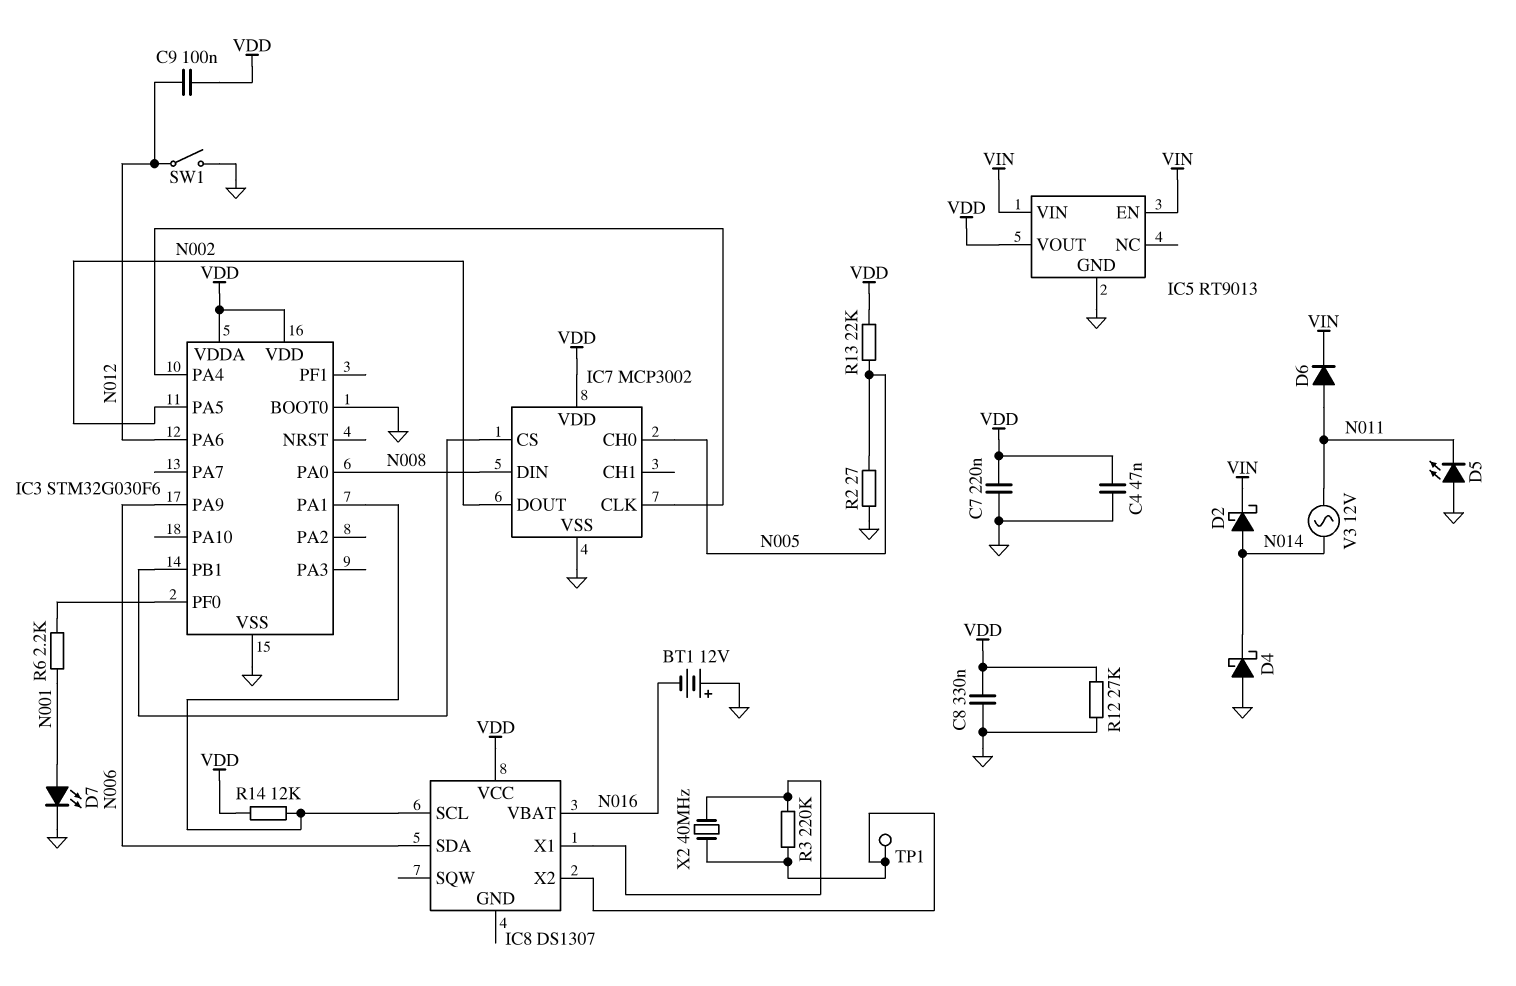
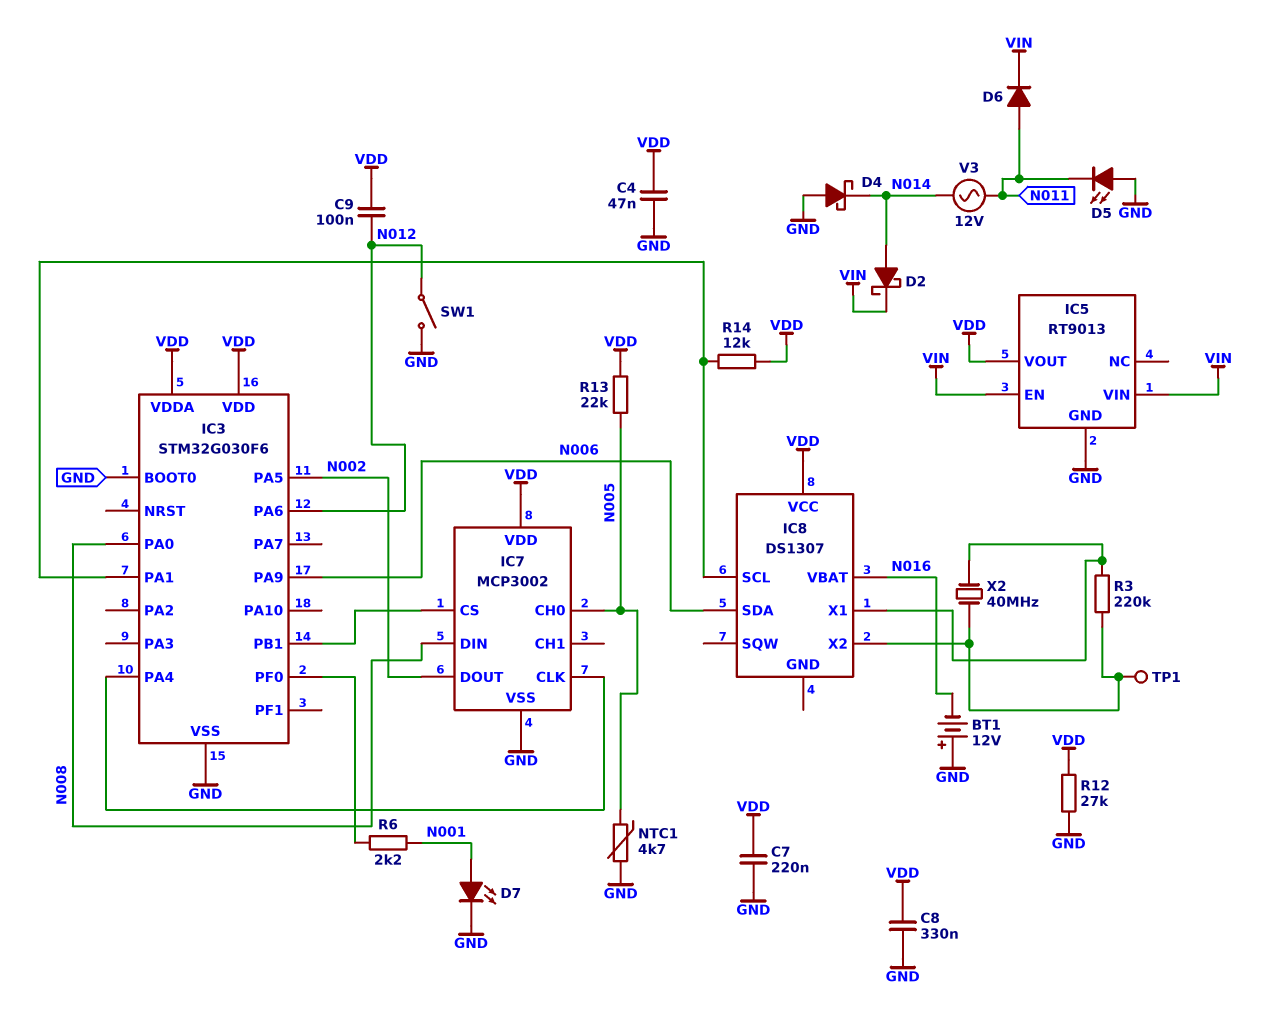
NTC1: none -> 4.7k (GND, N005)
R2: 27 (GND, N005) -> none

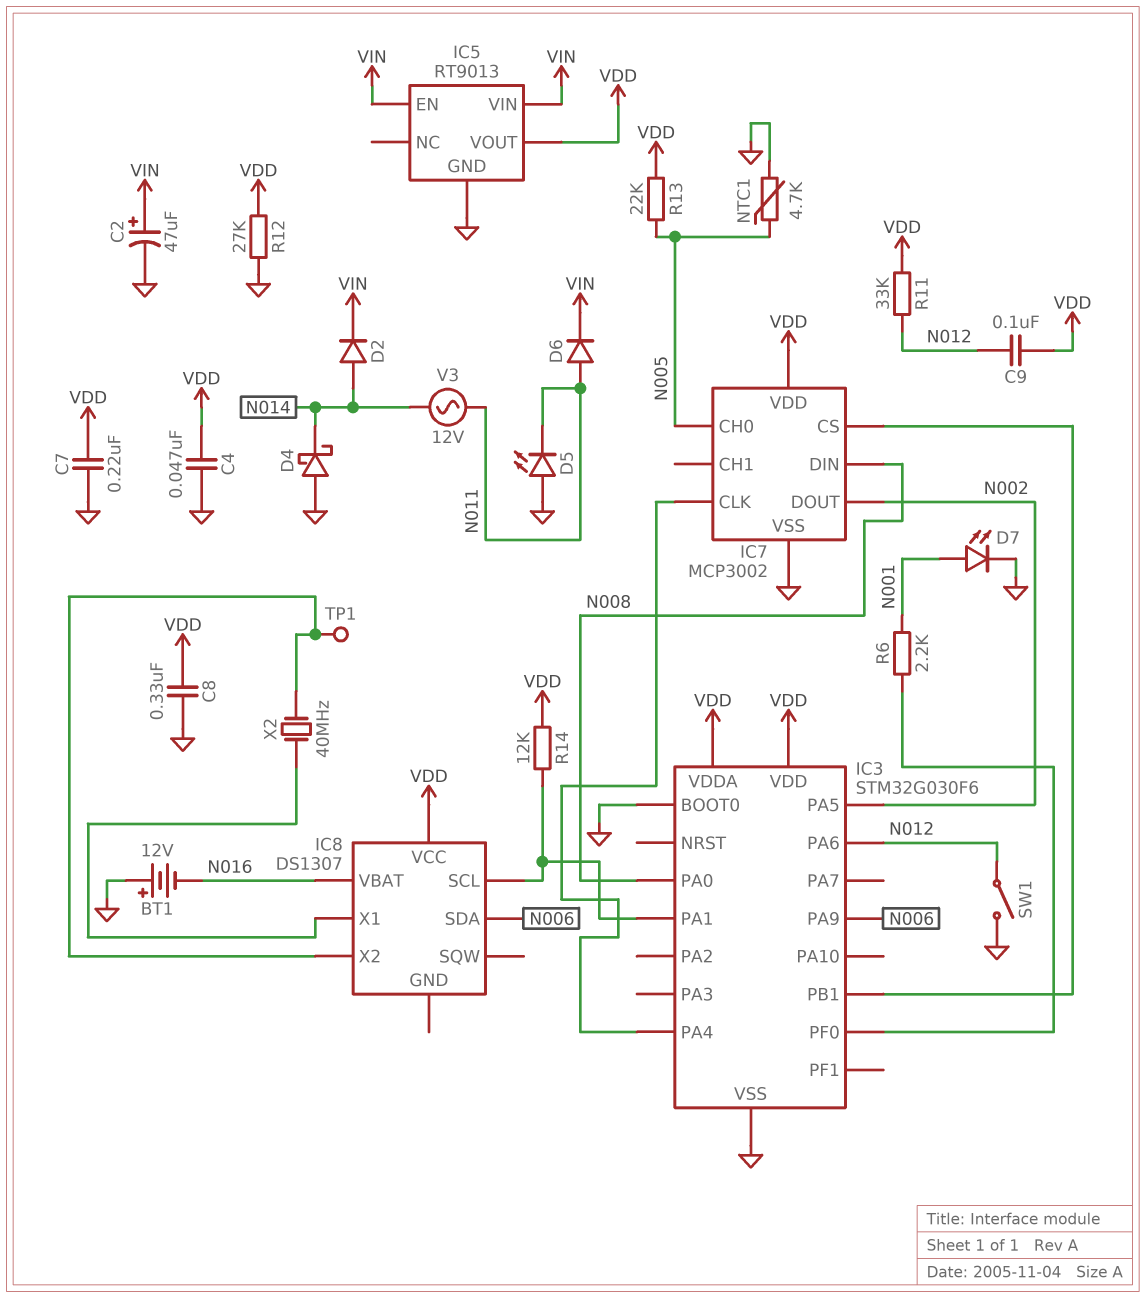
C2: none -> 47uF (plus VIN, minus GND)
D2: schottky (A N014, K VIN) -> diode (A N014, K VIN)
R3: 220k (IC8/X1, IC8/X2) -> none
R11: none -> 33k (N012, VDD)

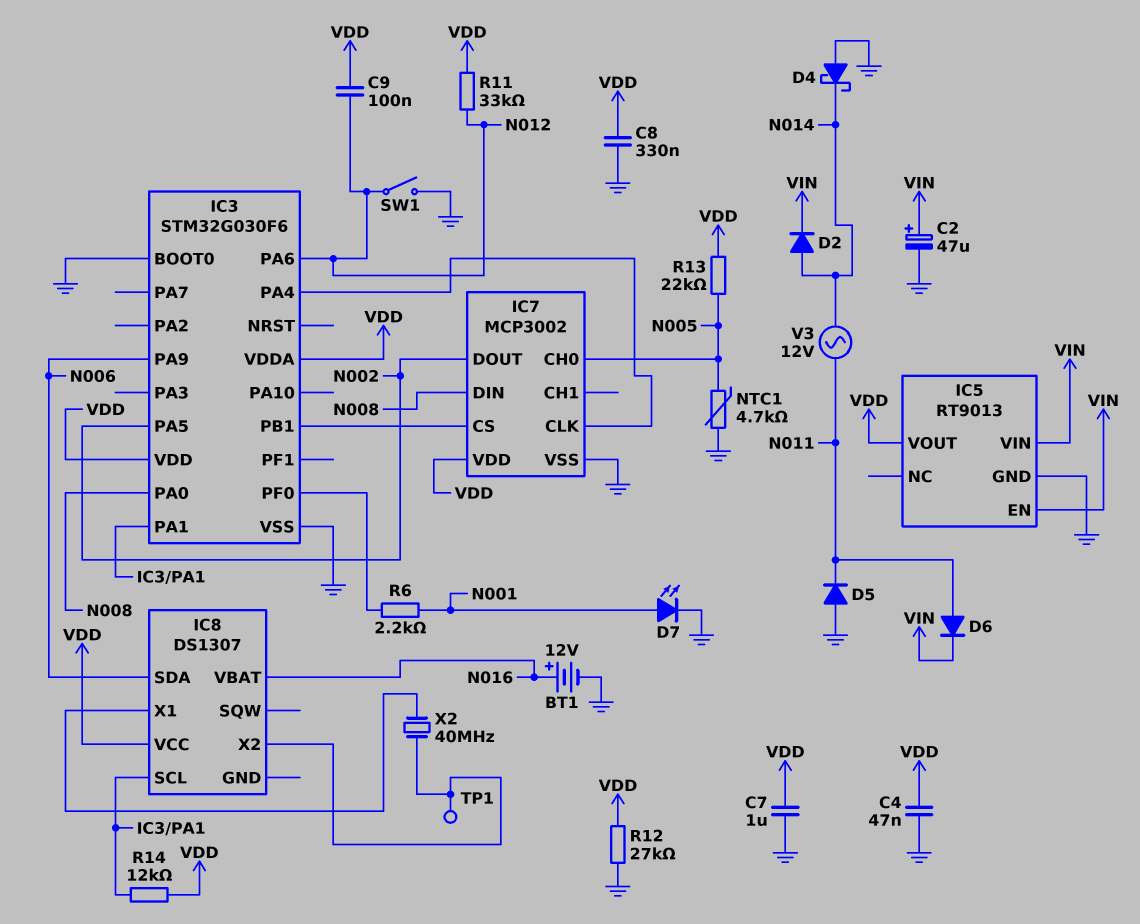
BT1: 12V (plus GND, minus N016) -> 12V (plus N016, minus GND)
C7: 220nF (GND, VDD) -> 1uF (GND, VDD)
D5: LED (A GND, K N011) -> diode (A GND, K N011)

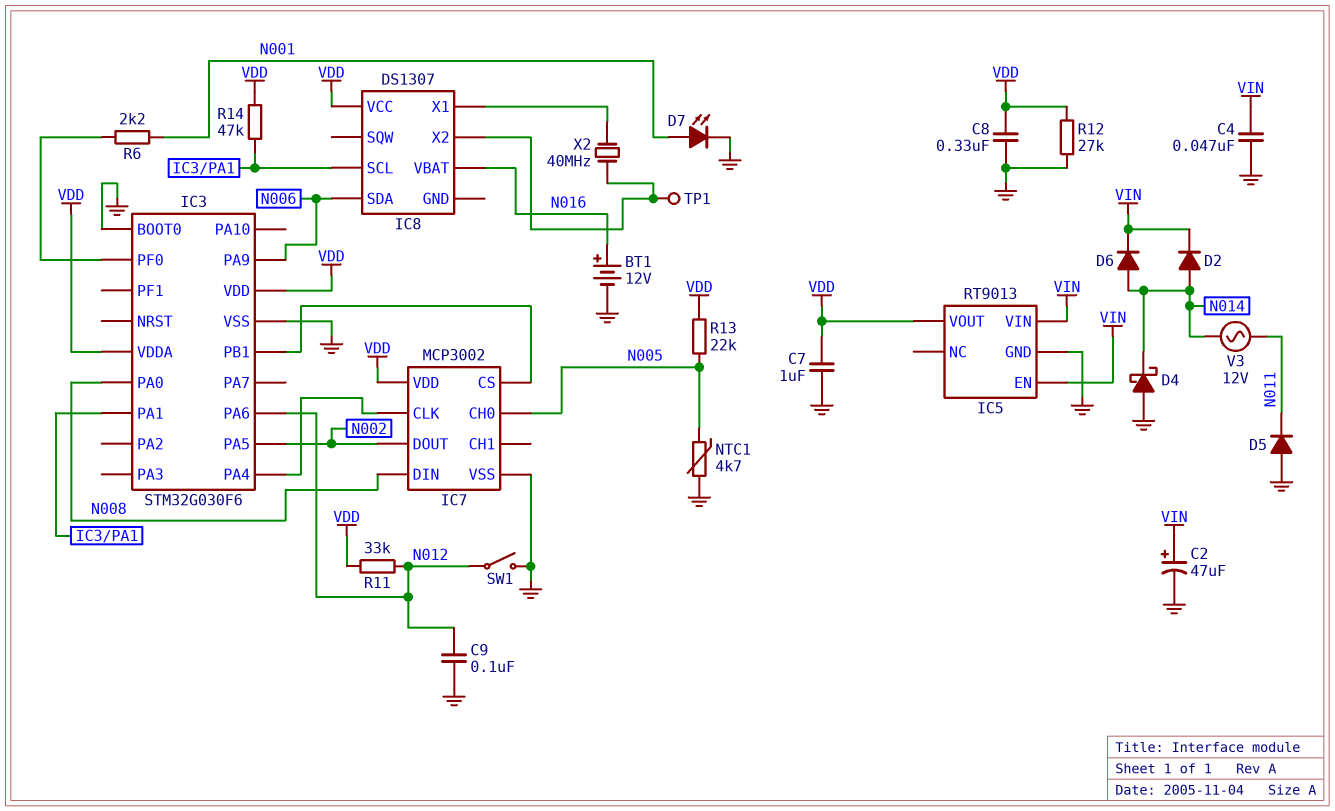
C4: 47nF (GND, VDD) -> 47nF (GND, VIN)
C9: 100nF (N012, VDD) -> 100nF (GND, N012)
D6: diode (A N011, K VIN) -> diode (A N014, K VIN)
R14: 12k (IC3/PA1, VDD) -> 47k (IC3/PA1, VDD)

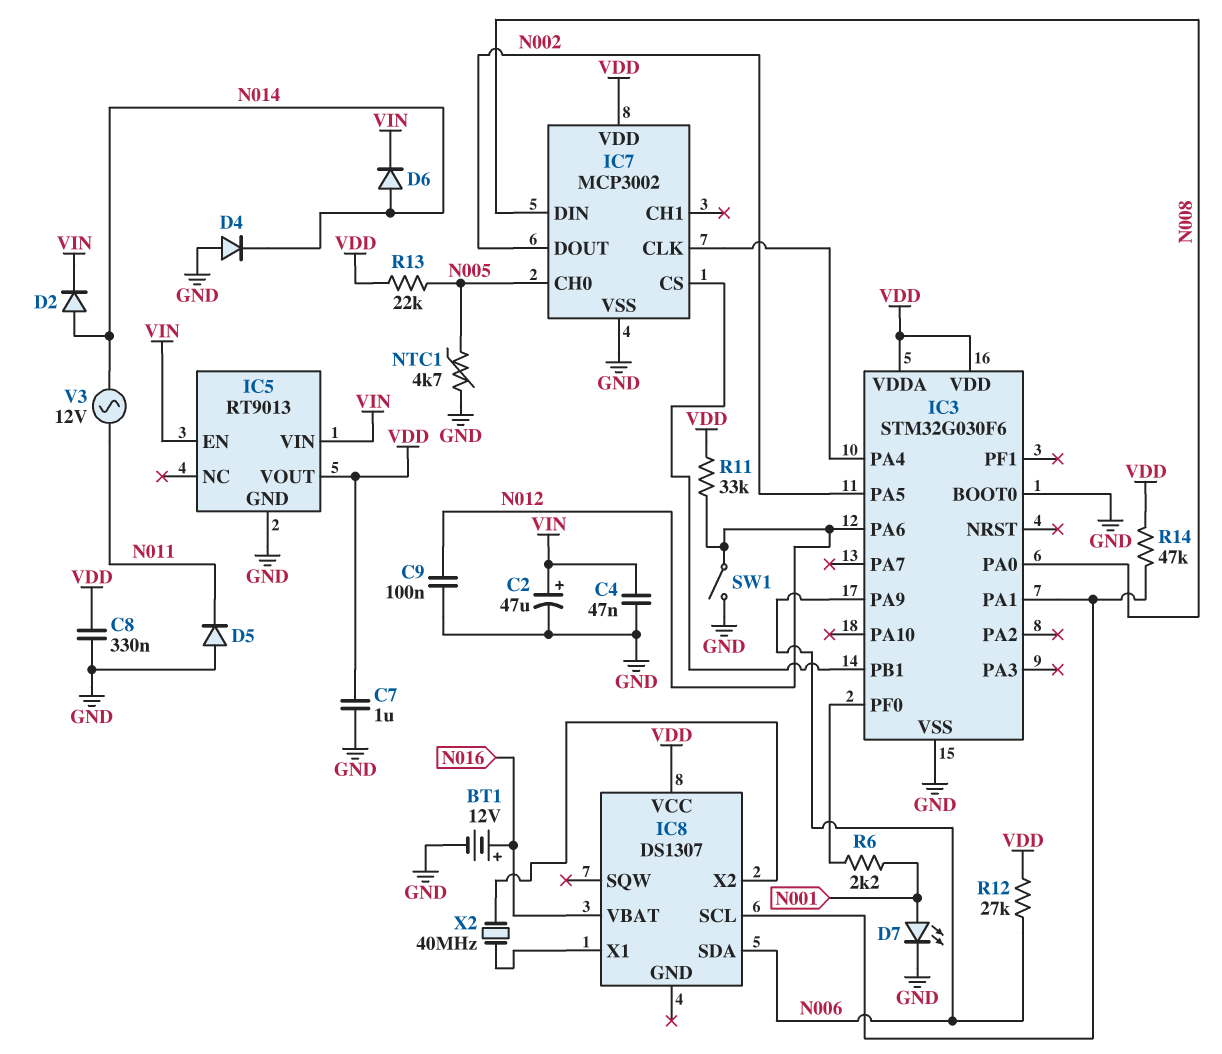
D4: schottky (A GND, K N014) -> diode (A GND, K N014)
R12: 27k (GND, VDD) -> 27k (N006, VDD)
TP1: test point (IC8/X2) -> none

